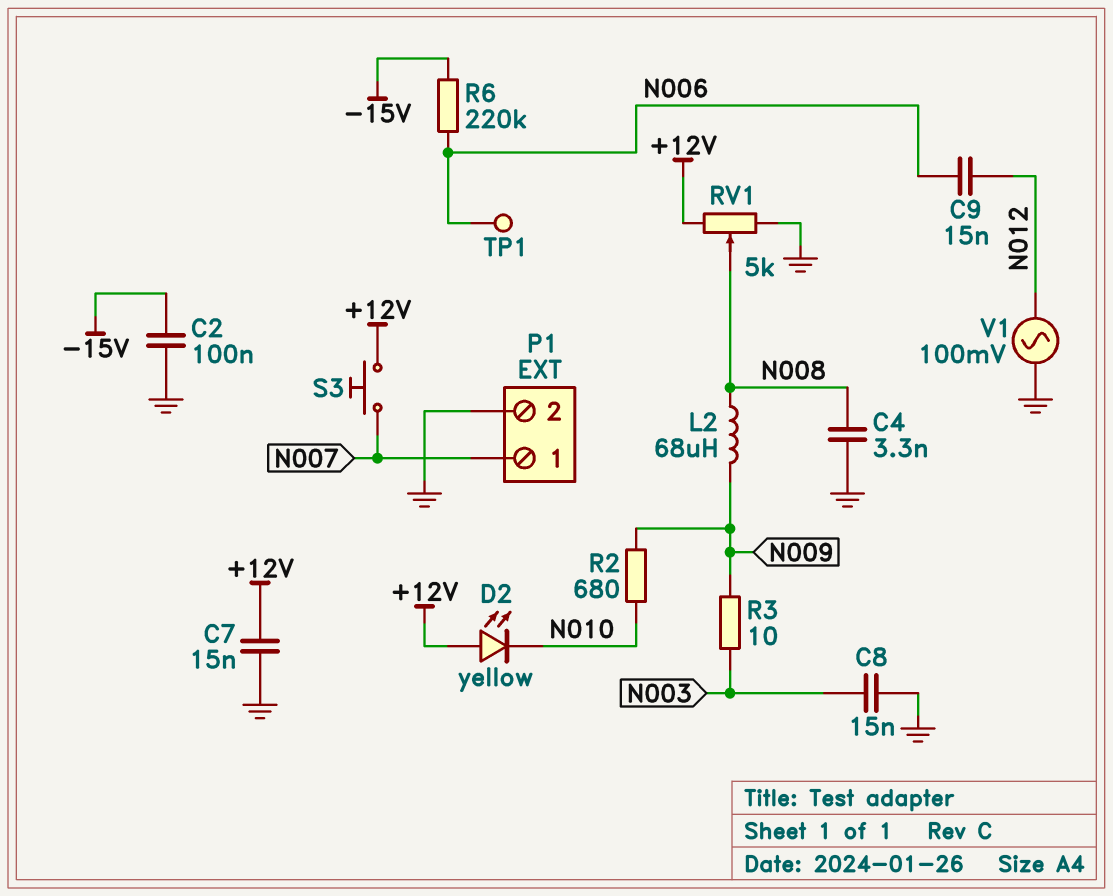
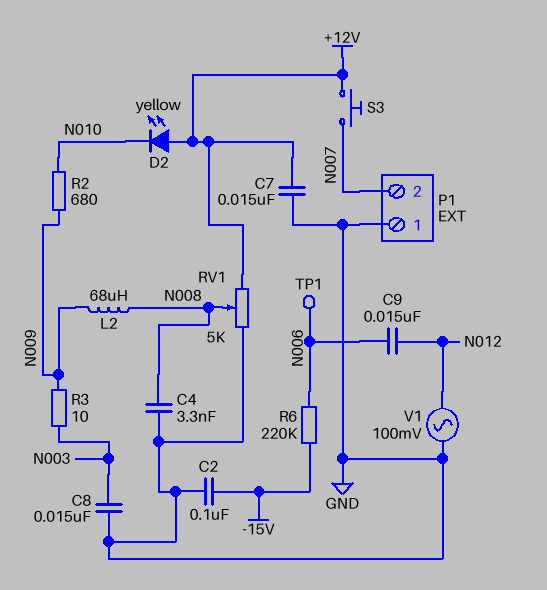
P1 pin 1: N007 -> GND
P1 pin 2: GND -> N007

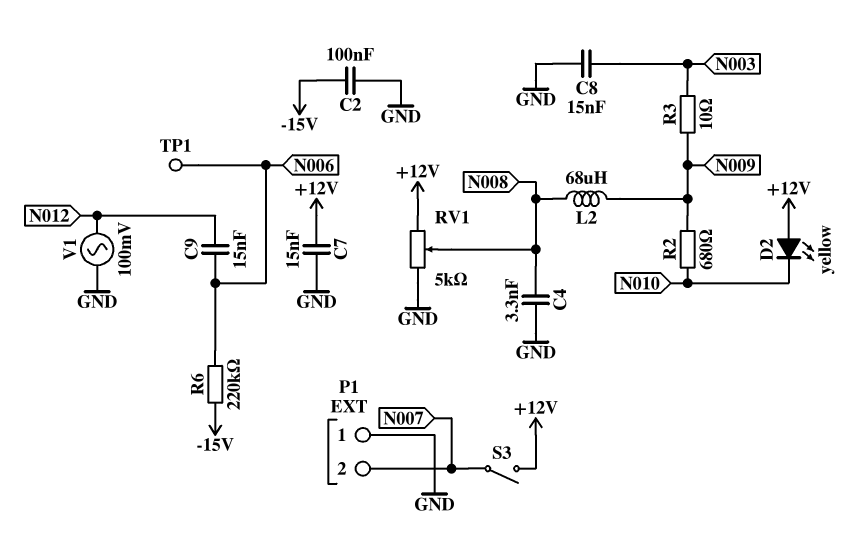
S3: button (+12V, N007) -> switch (+12V, N007)

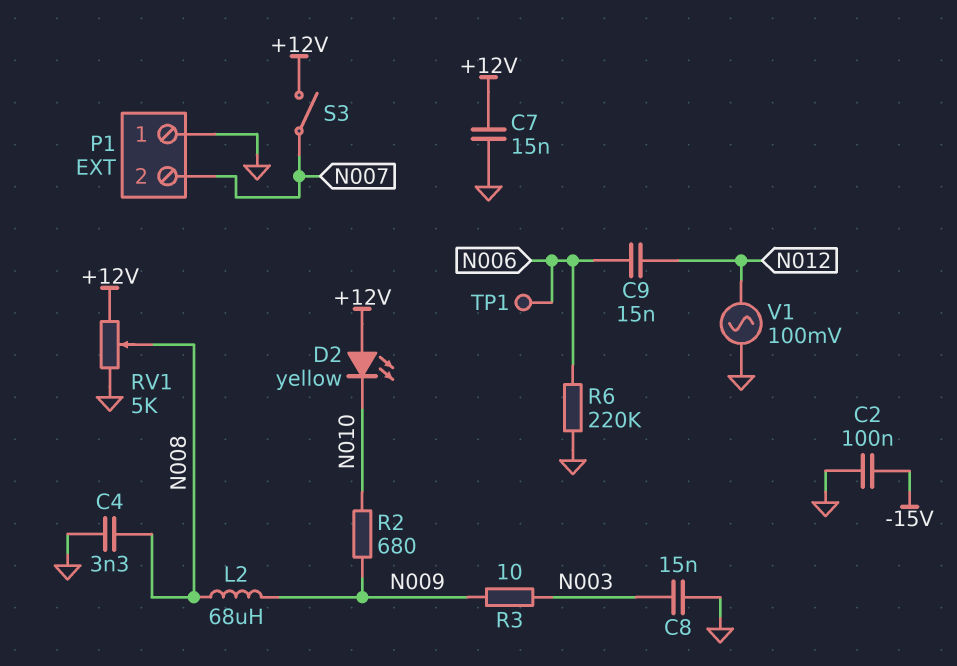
R6: 220k (-15V, N006) -> 220k (GND, N006)

